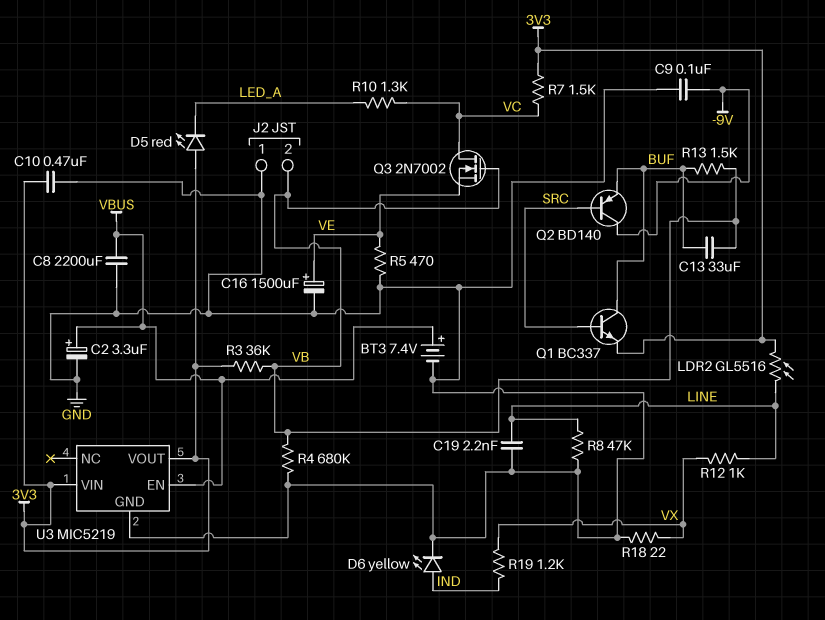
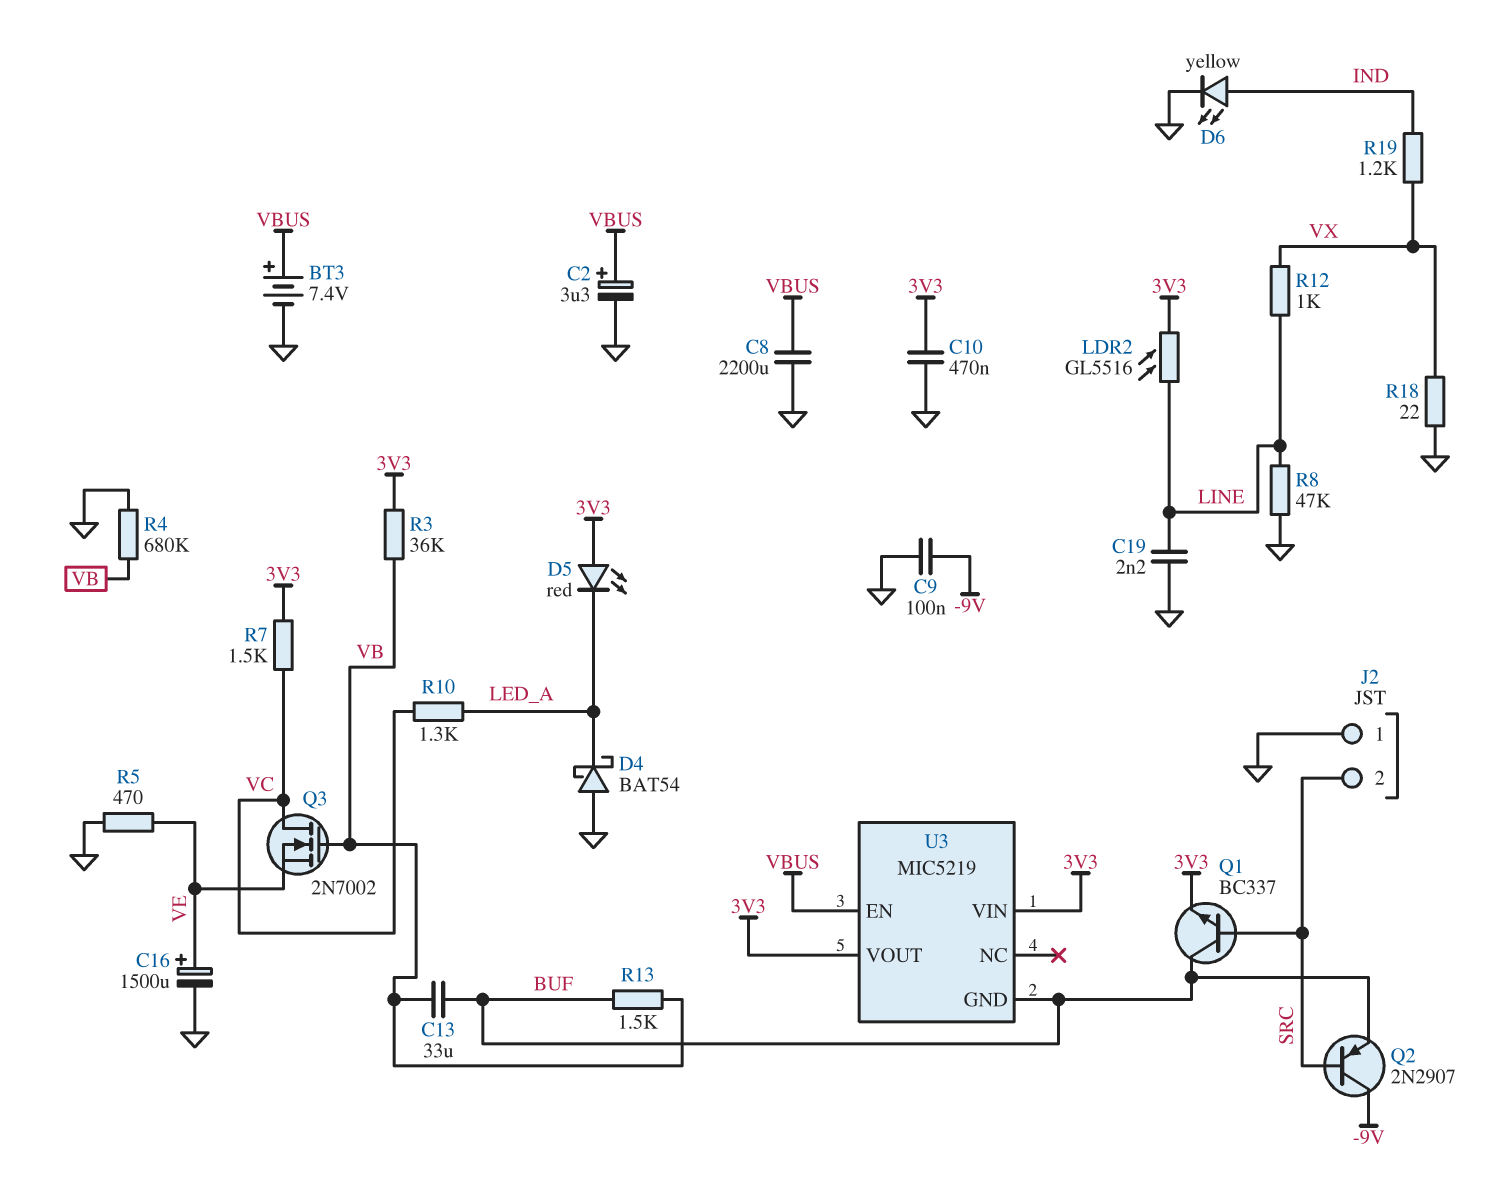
D4: none -> schottky BAT54 (A GND, K LED_A)
J2 pin 2: VB -> SRC
Q2: PNP BD140 (B SRC, C -9V, E BUF) -> PNP 2N2907 (B SRC, C -9V, E BUF)
U3 pin GND: GND -> BUF

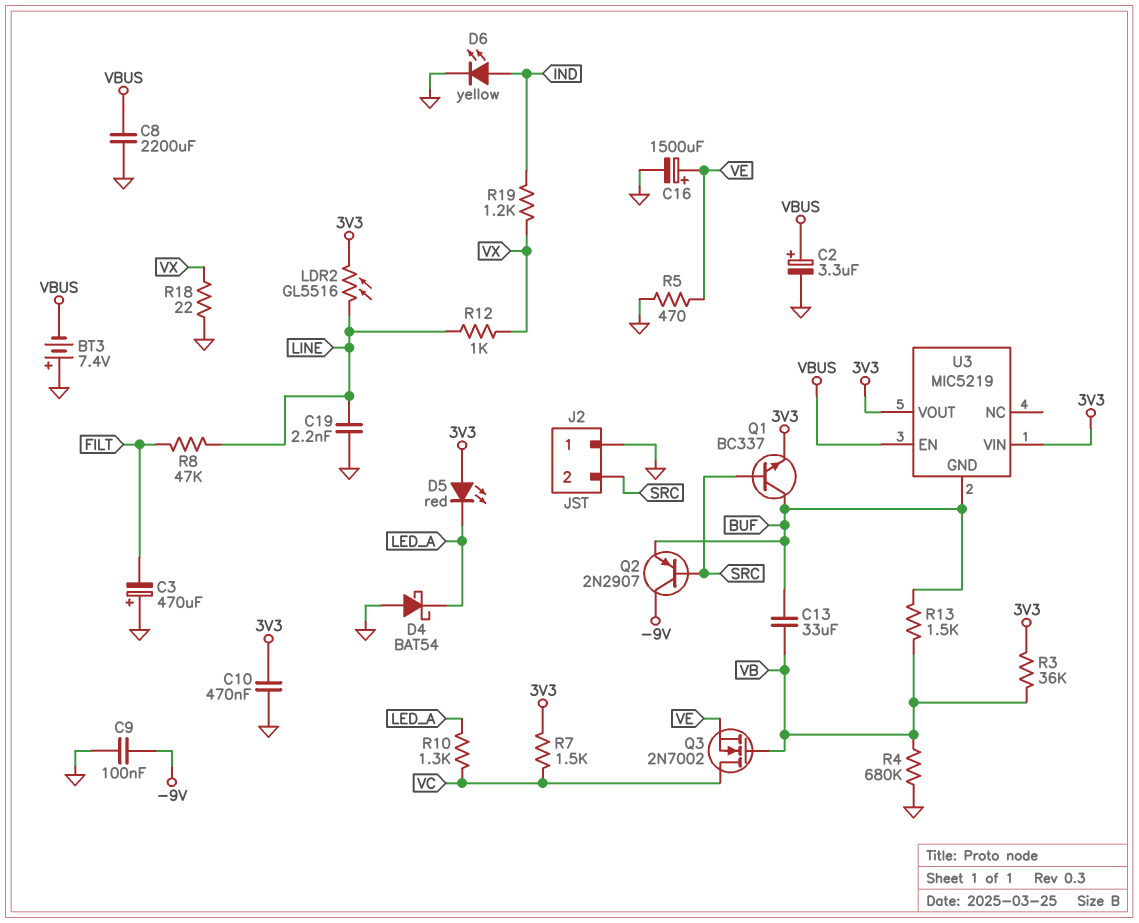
BT3: 7.4V (plus VBUS, minus GND) -> 7.4V (plus GND, minus VBUS)
C3: none -> 470uF (plus GND, minus FILT)
R8: 47k (GND, LINE) -> 47k (FILT, LINE)

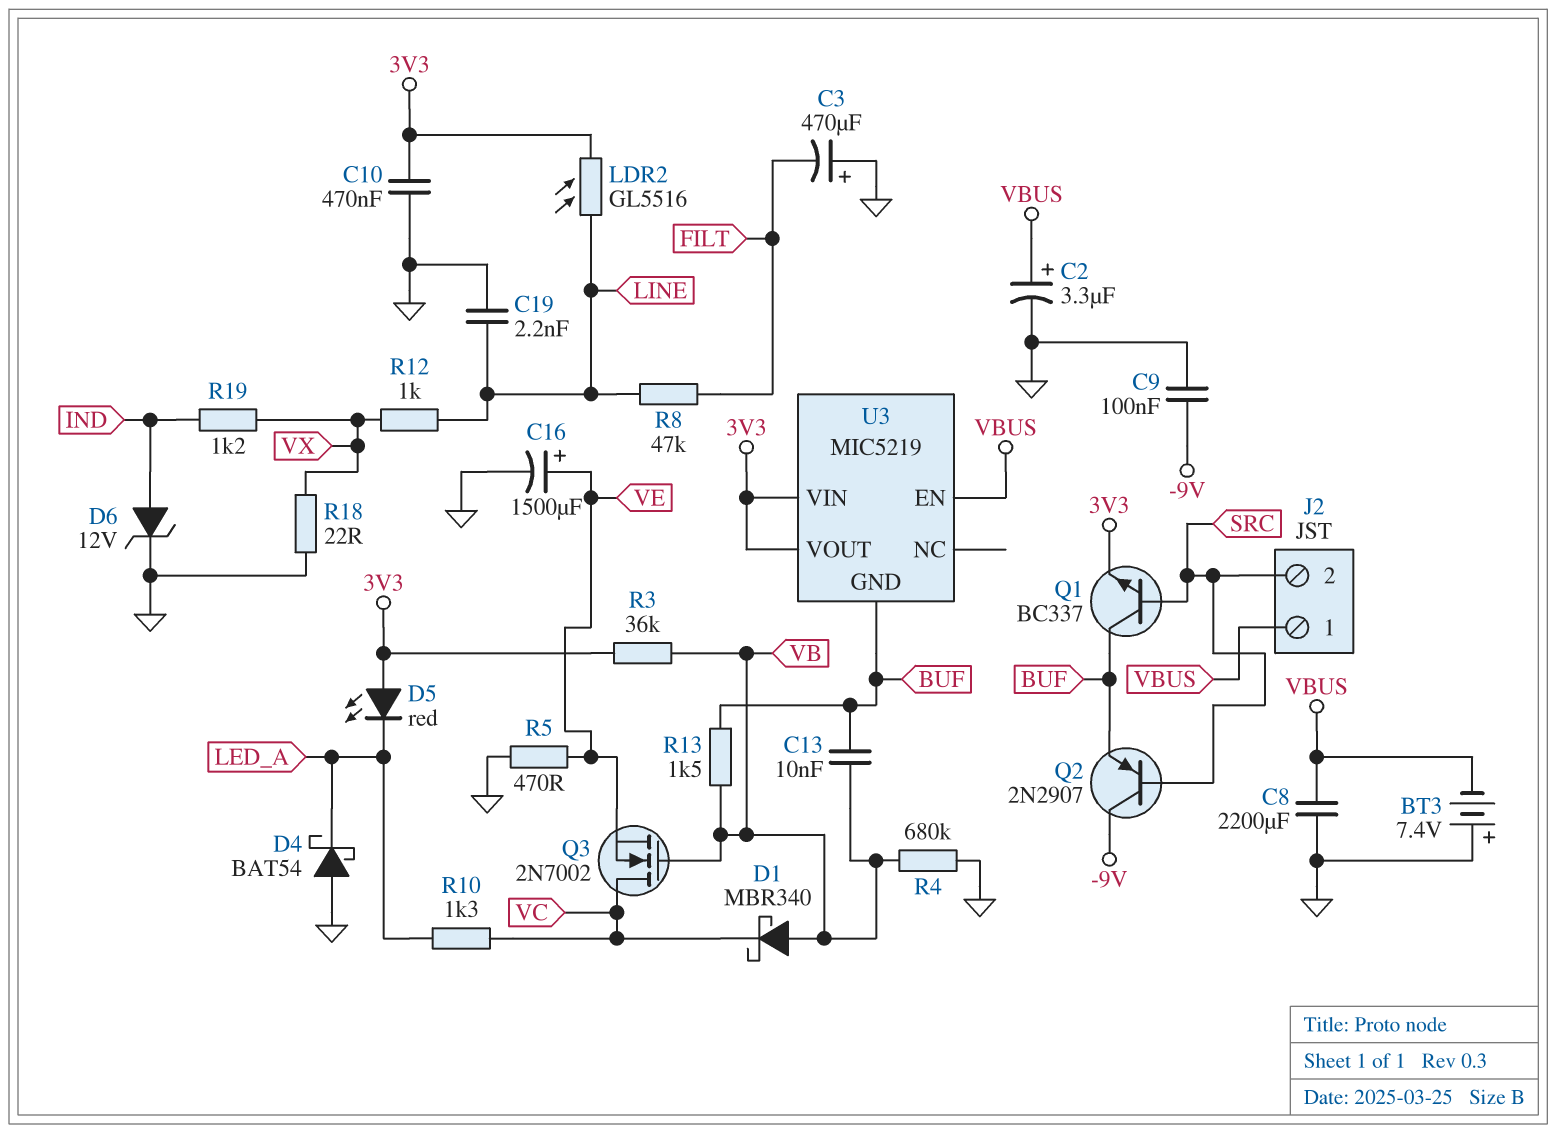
C13: 33uF (BUF, VB) -> 10nF (BUF, VB)
D1: none -> schottky MBR340 (A VB, K VC)
D6: LED yellow (A IND, K GND) -> zener 12V (A IND, K GND)
J2 pin 1: GND -> VBUS
R7: 1.5k (3V3, VC) -> none

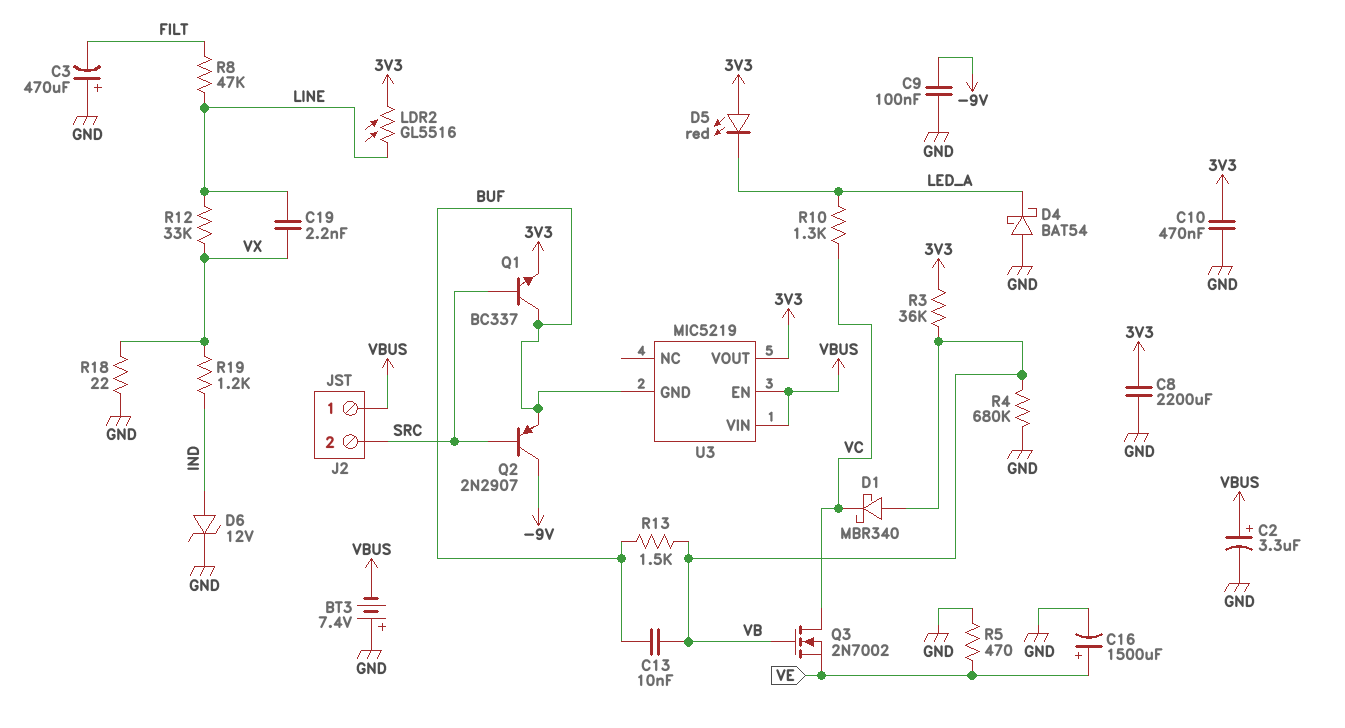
C8: 2200uF (GND, VBUS) -> 2200uF (3V3, GND)
C19: 2.2nF (GND, LINE) -> 2.2nF (LINE, VX)
R12: 1k (LINE, VX) -> 33k (LINE, VX)
U3 pin VIN: 3V3 -> VBUS

